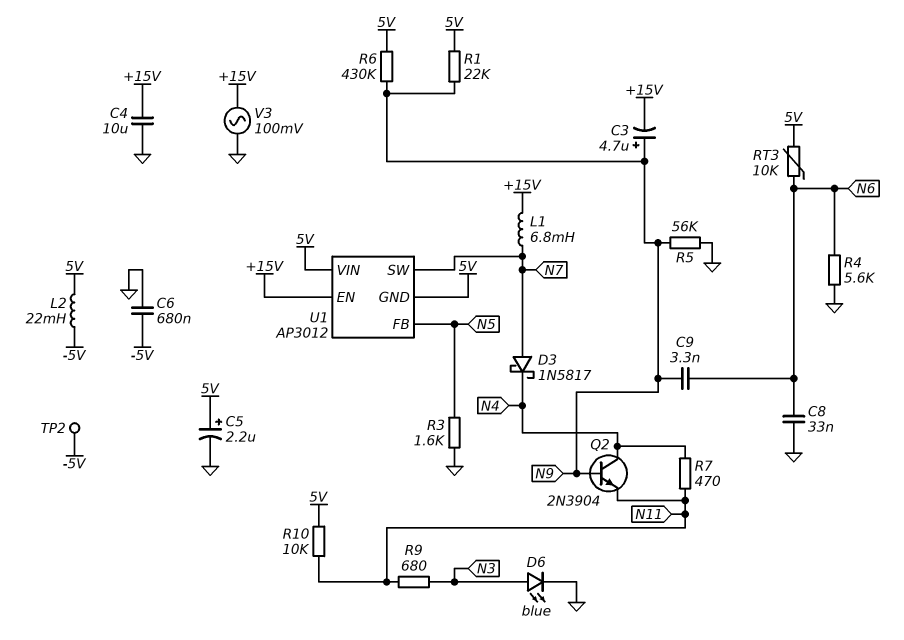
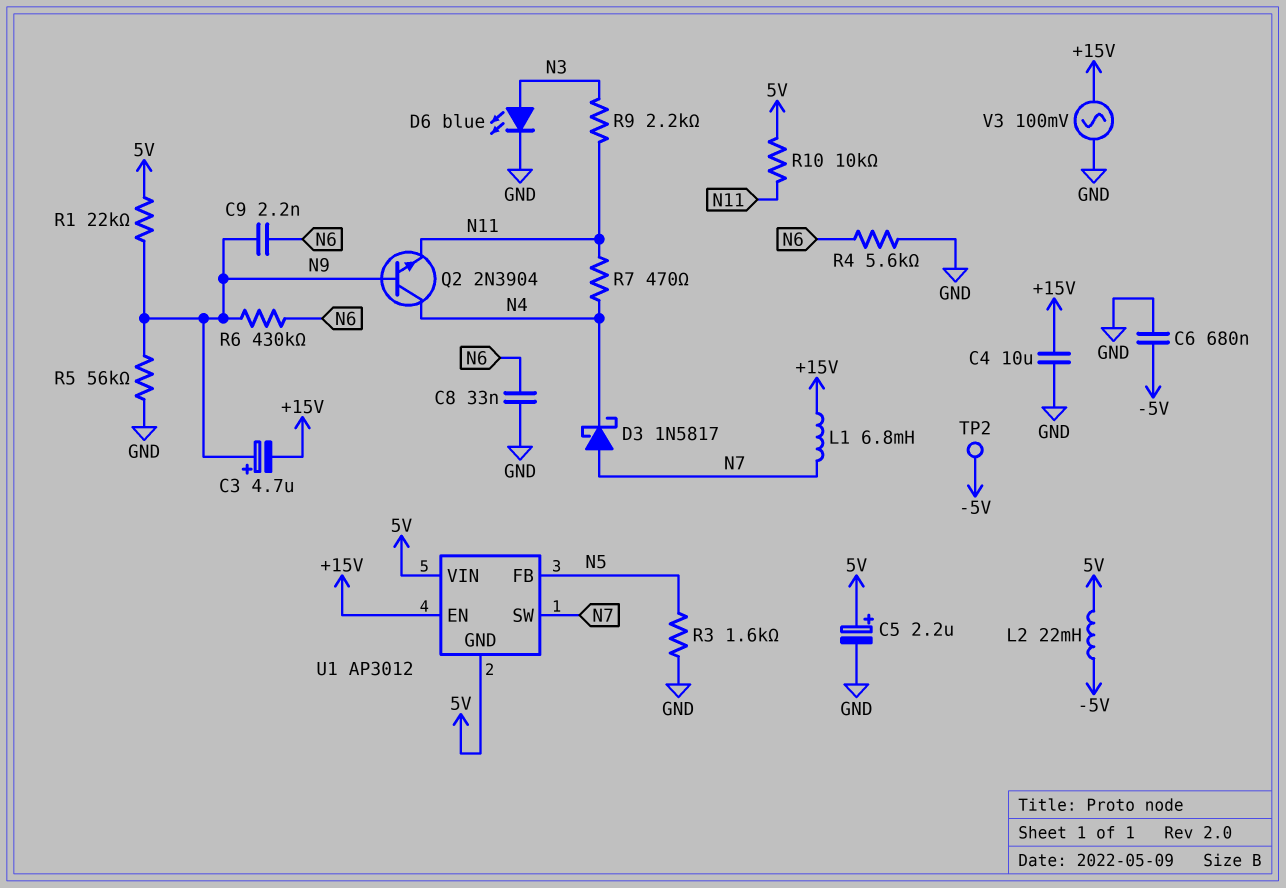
C9: 3.3nF (N6, N9) -> 2.2nF (N6, N9)
R6: 430k (5V, N9) -> 430k (N6, N9)
R9: 680 (N3, N11) -> 2.2k (N3, N11)
RT3: 10k (5V, N6) -> none

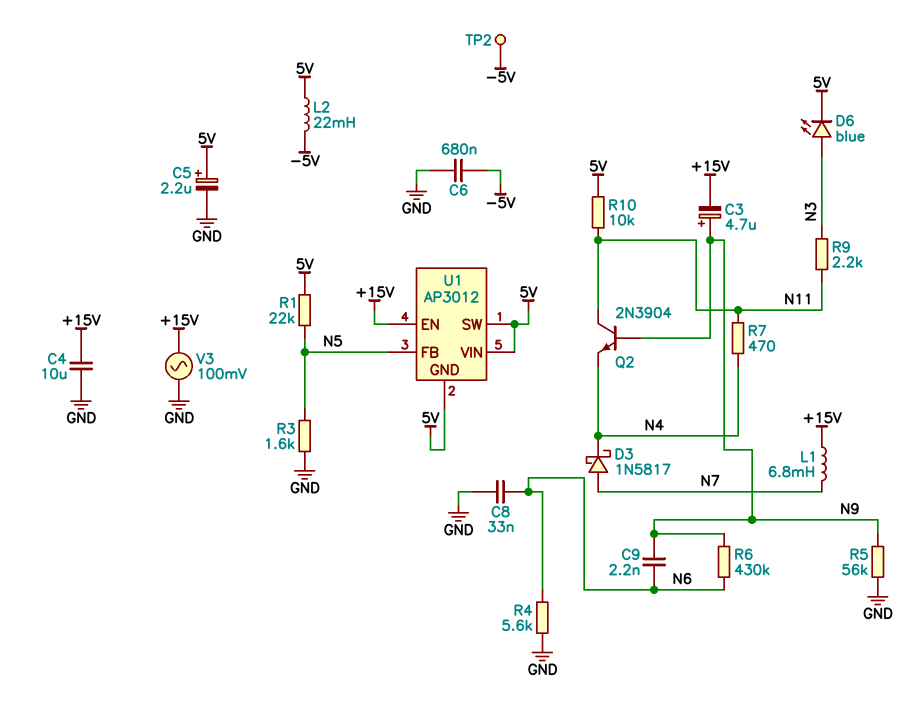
D6: LED blue (A N3, K GND) -> LED blue (A N3, K 5V)
Q2: NPN 2N3904 (B N9, C N4, E N11) -> NPN 2N3904 (B N9, C N11, E N4)
R1: 22k (5V, N9) -> 22k (5V, N5)
U1 pin SW: N7 -> 5V

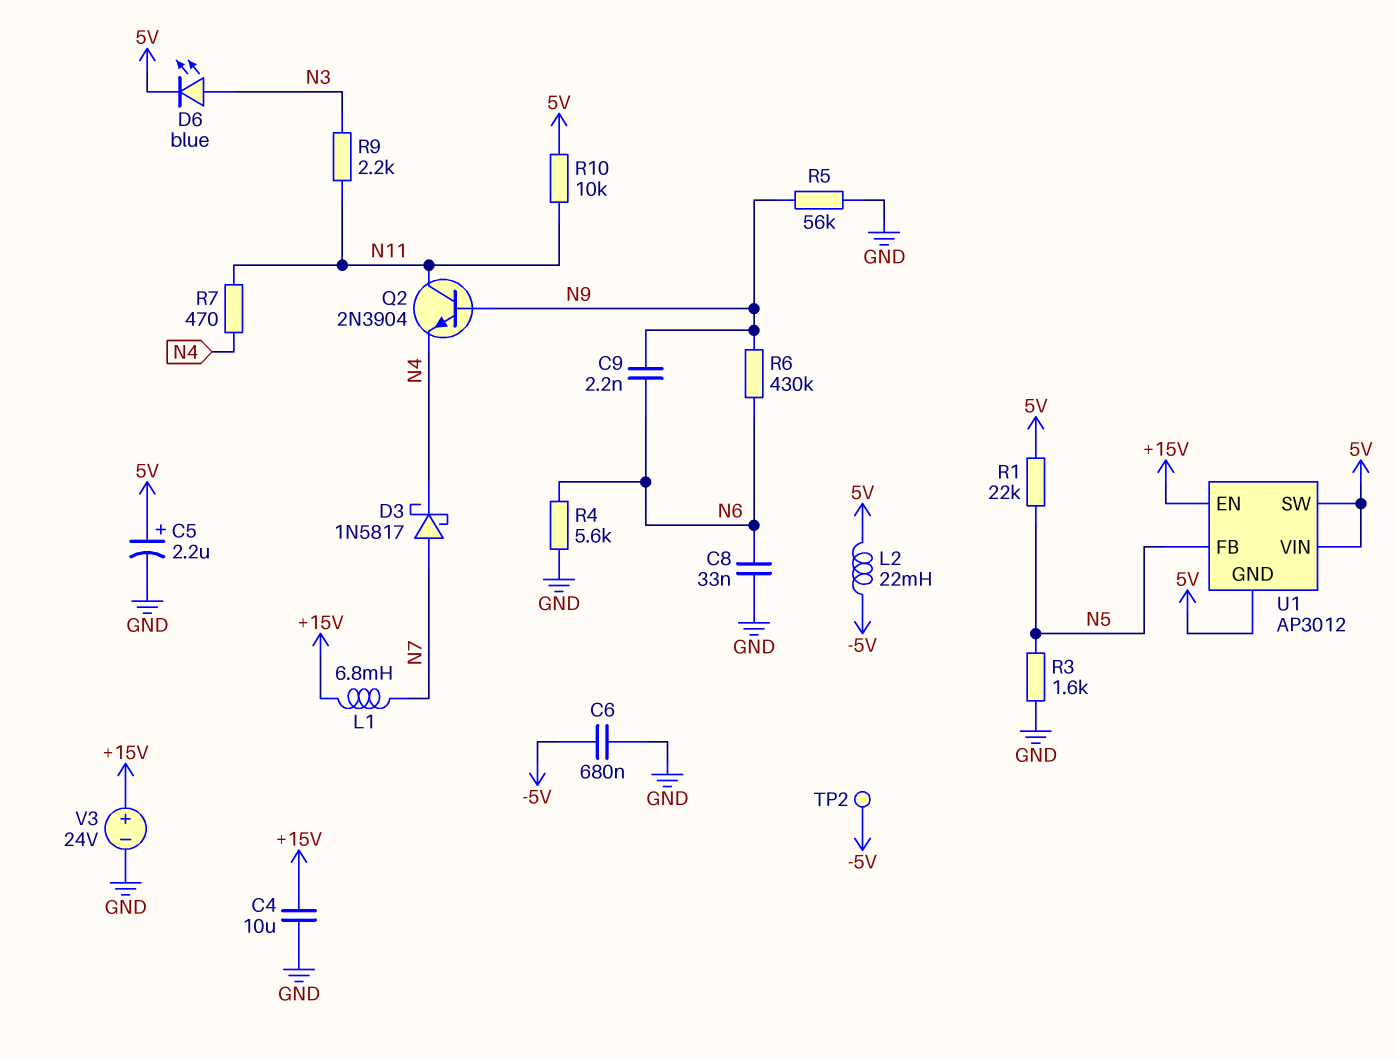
C3: 4.7uF (plus N9, minus +15V) -> none
V3: AC 100mV (+15V, GND) -> 24V (plus +15V, minus GND)

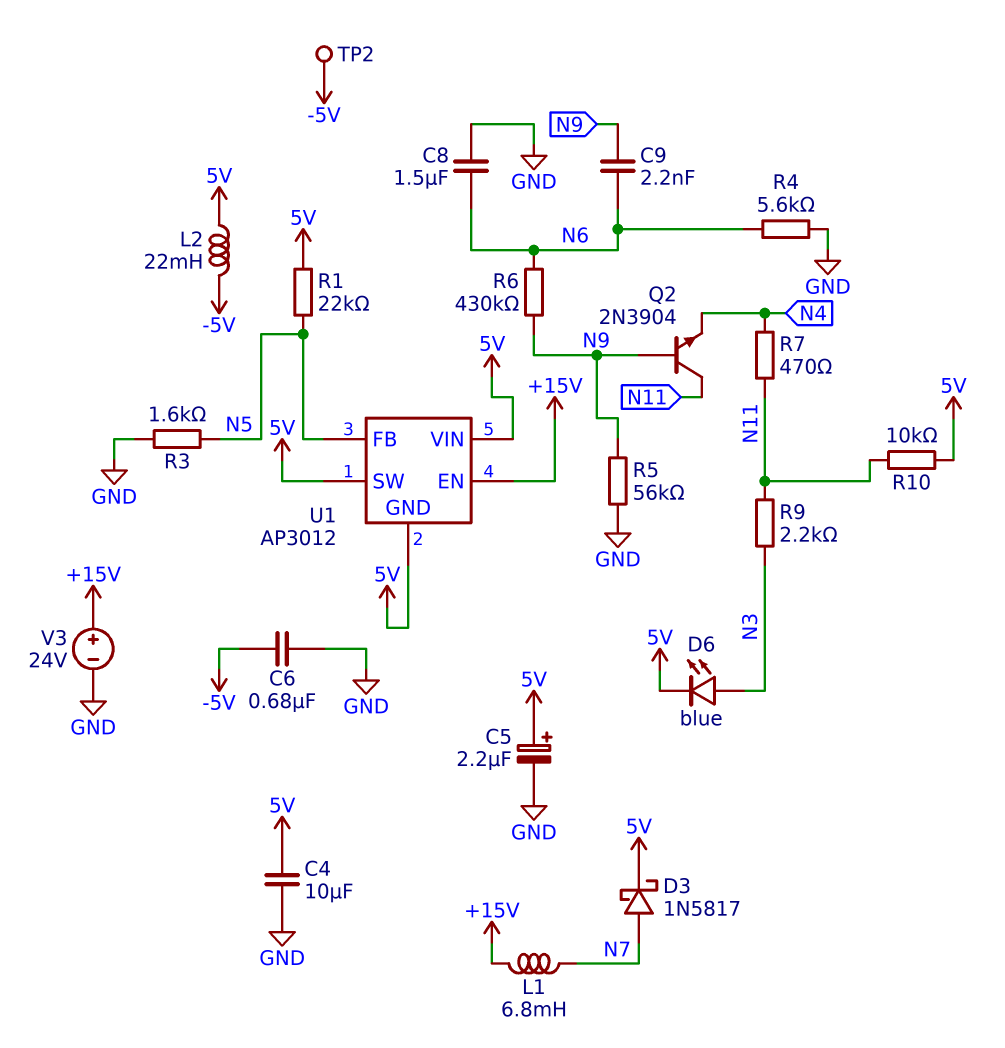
C4: 10uF (+15V, GND) -> 10uF (5V, GND)
C8: 33nF (GND, N6) -> 1.5uF (GND, N6)
D3: schottky 1N5817 (A N7, K N4) -> schottky 1N5817 (A N7, K 5V)

